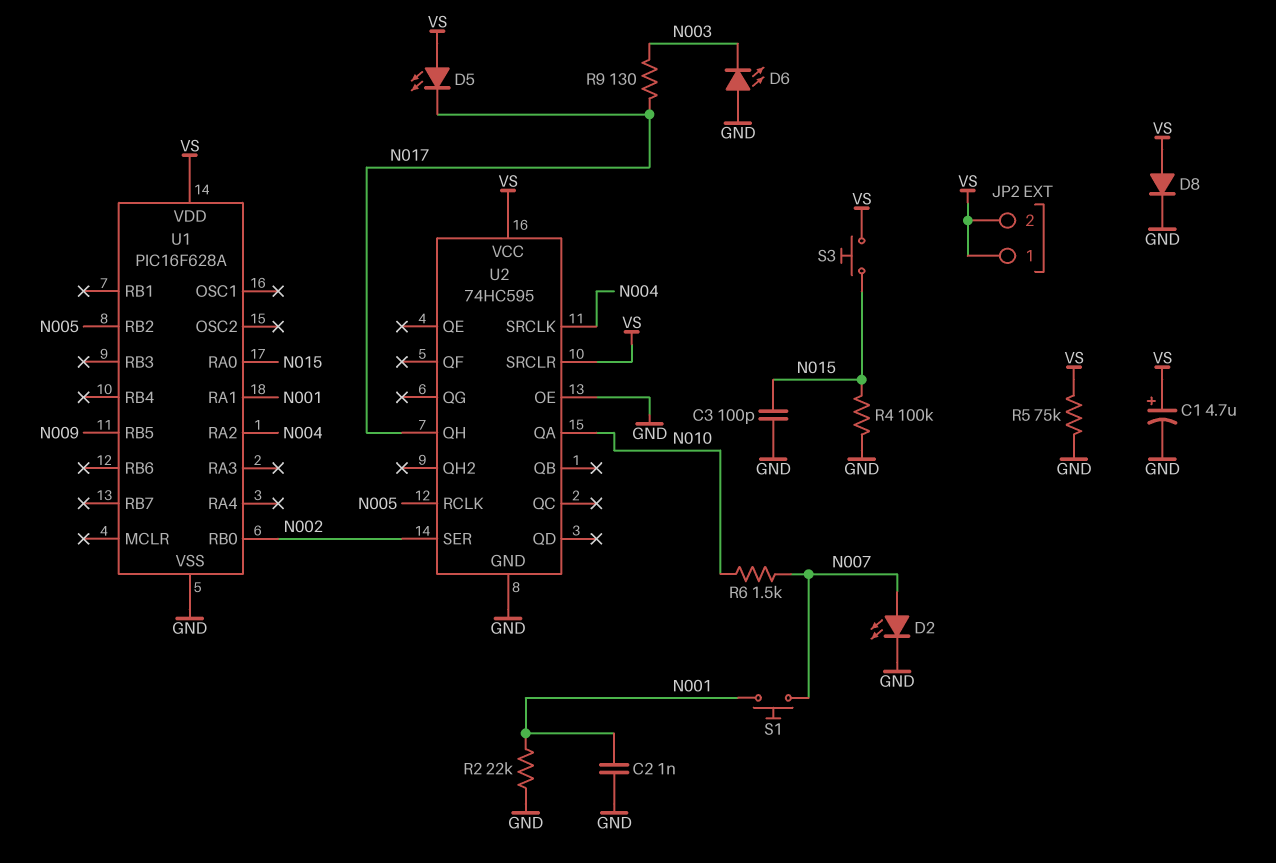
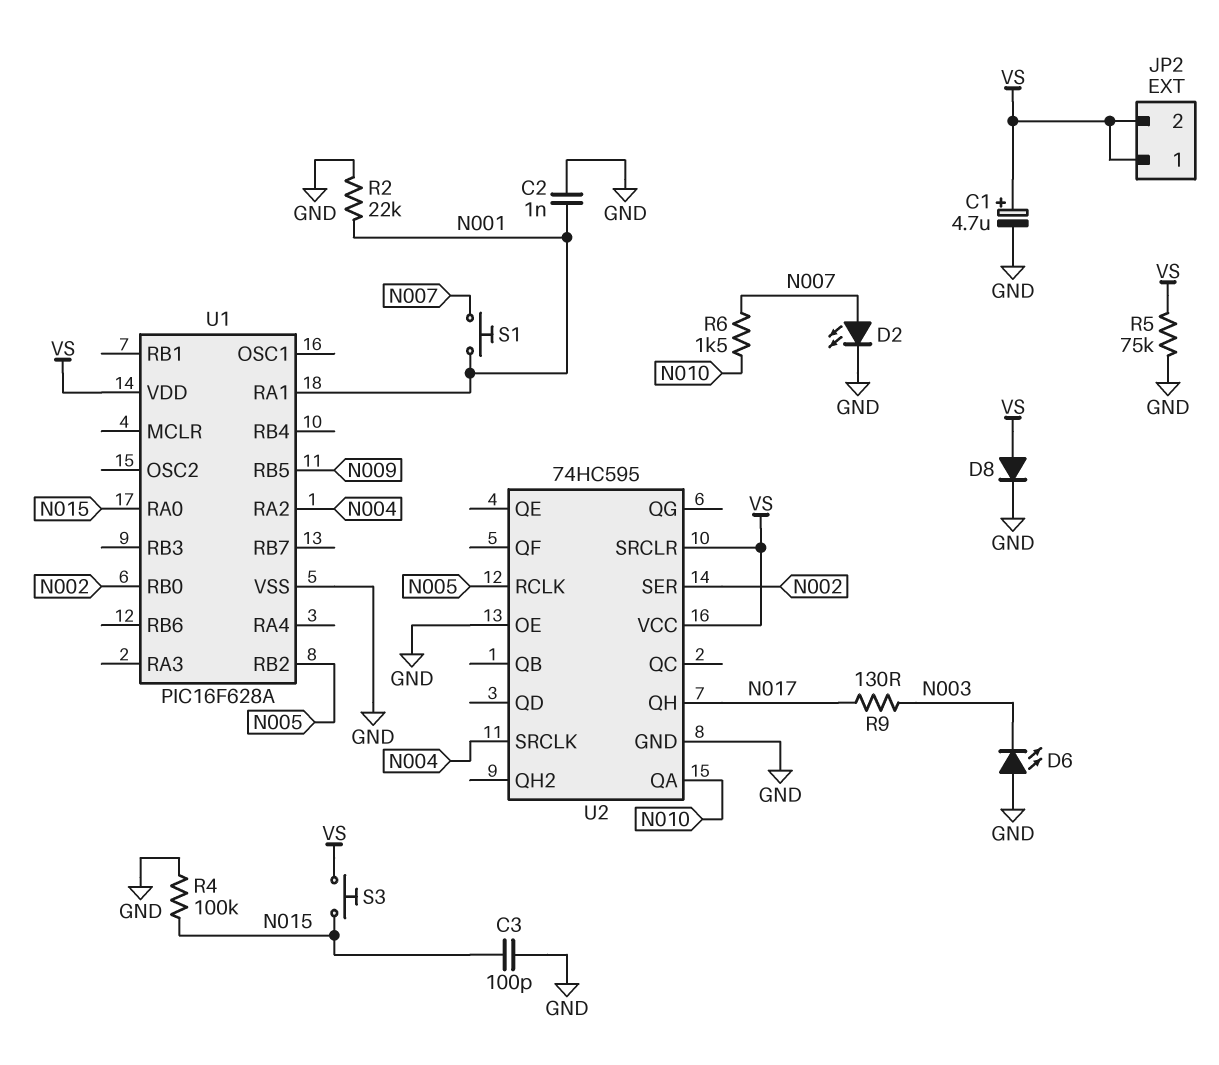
D5: LED (A VS, K N017) -> none

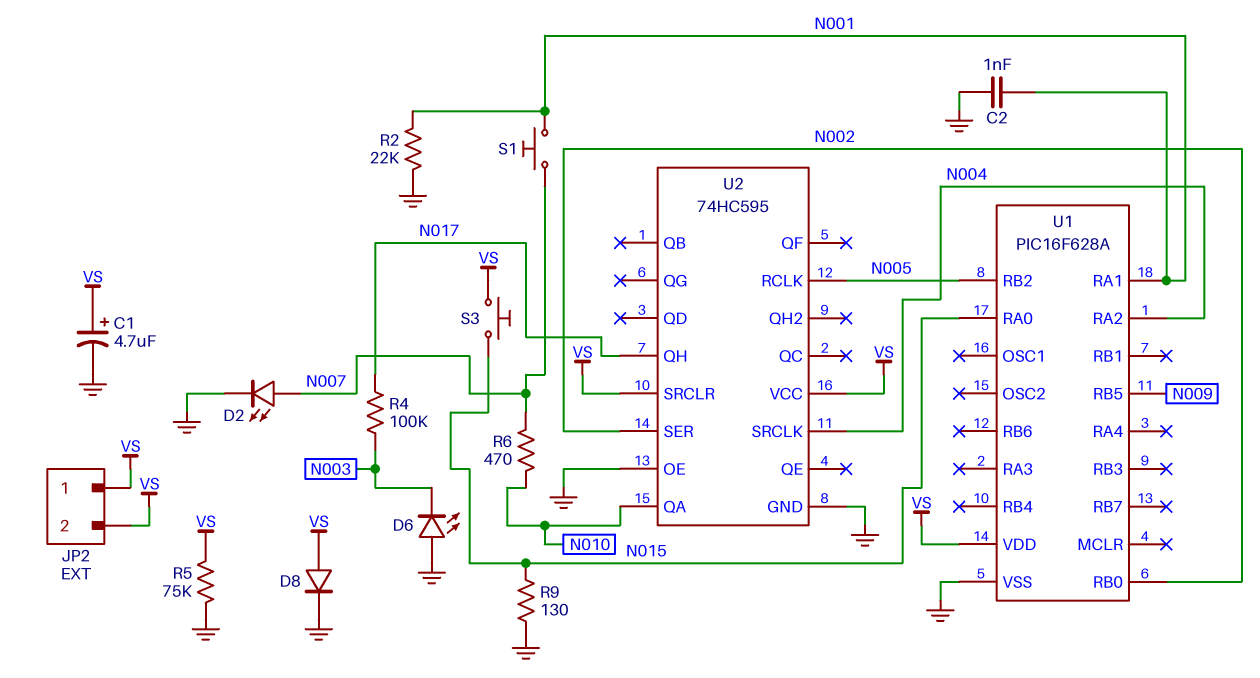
C3: 100pF (GND, N015) -> none
R4: 100k (GND, N015) -> 100k (N003, N017)
R6: 1.5k (N007, N010) -> 470 (N007, N010)
R9: 130 (N003, N017) -> 130 (GND, N015)

